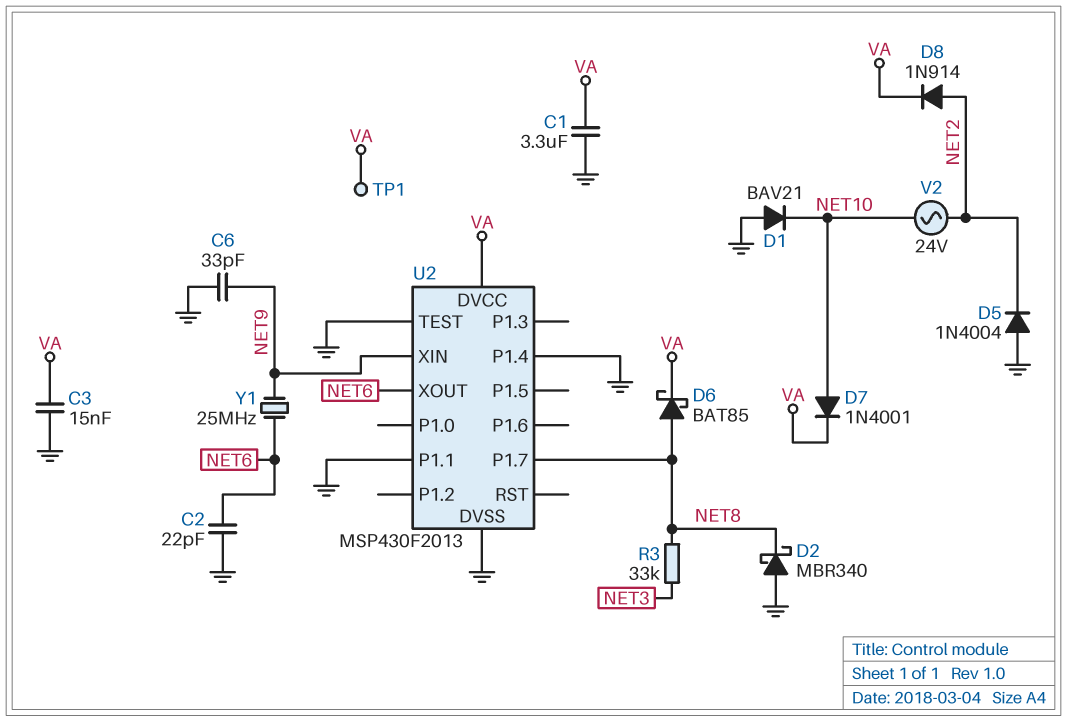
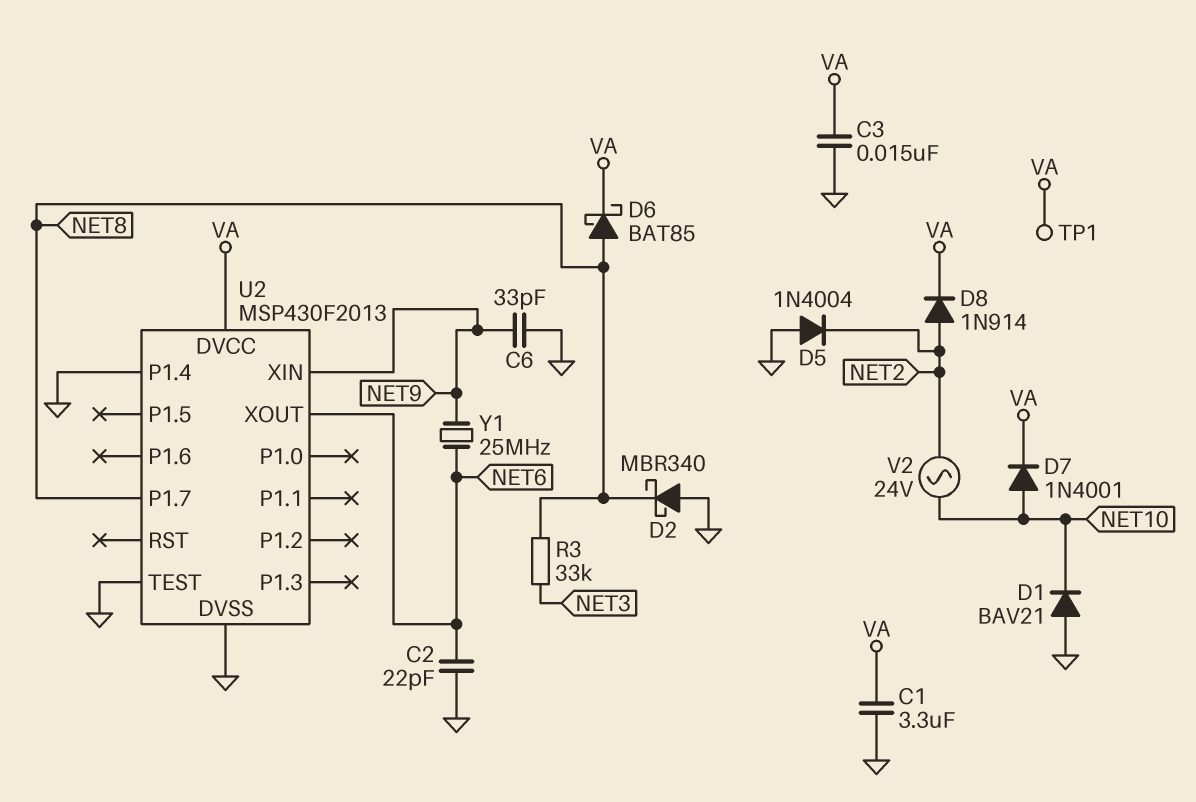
U2 pin P1.1: GND -> none

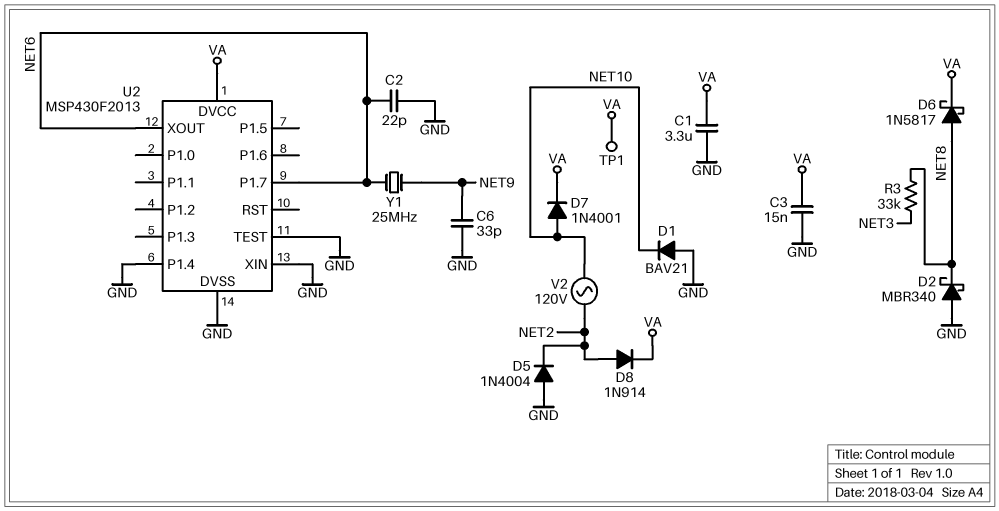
D6: schottky BAT85 (A NET8, K VA) -> schottky 1N5817 (A NET8, K VA)
U2 pin P1.7: NET8 -> NET6
U2 pin XIN: NET9 -> GND
V2: AC 24V (NET2, NET10) -> AC 120V (NET2, NET10)

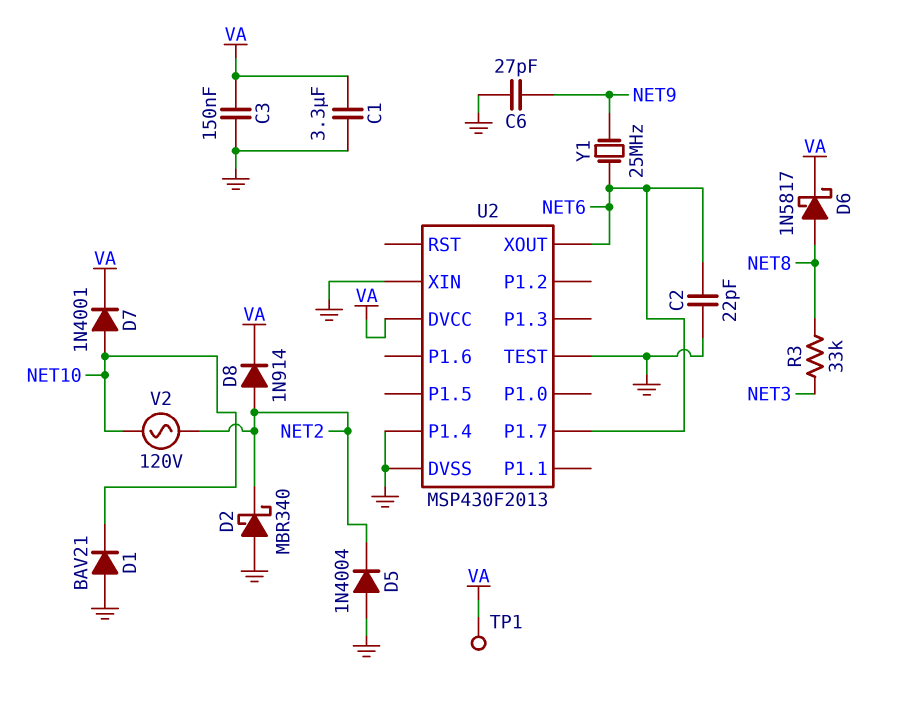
C3: 15nF (GND, VA) -> 150nF (GND, VA)
C6: 33pF (GND, NET9) -> 27pF (GND, NET9)
D2: schottky MBR340 (A GND, K NET8) -> schottky MBR340 (A GND, K NET2)

